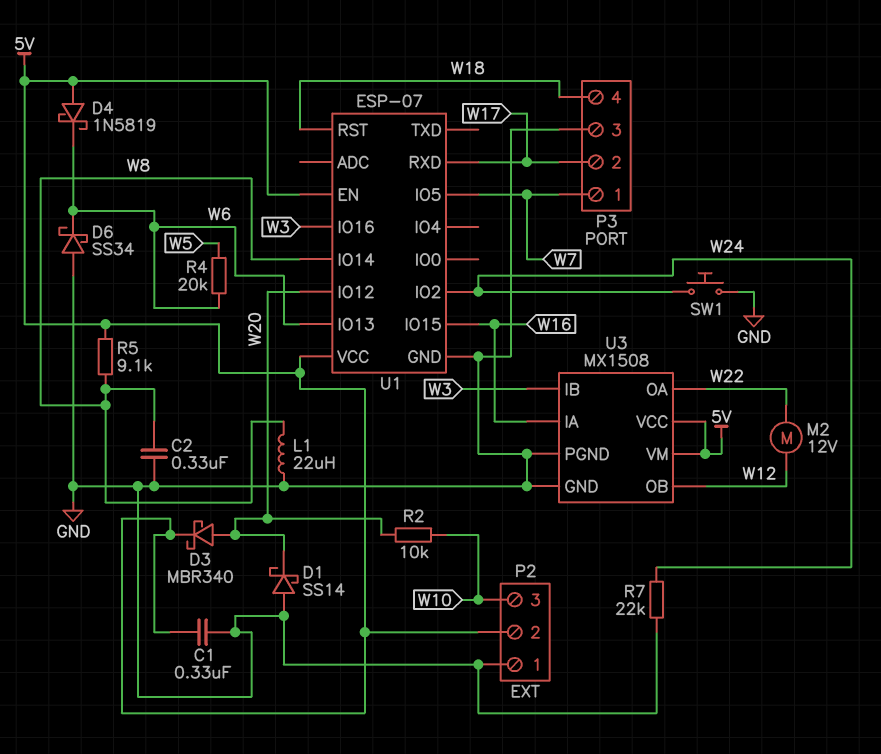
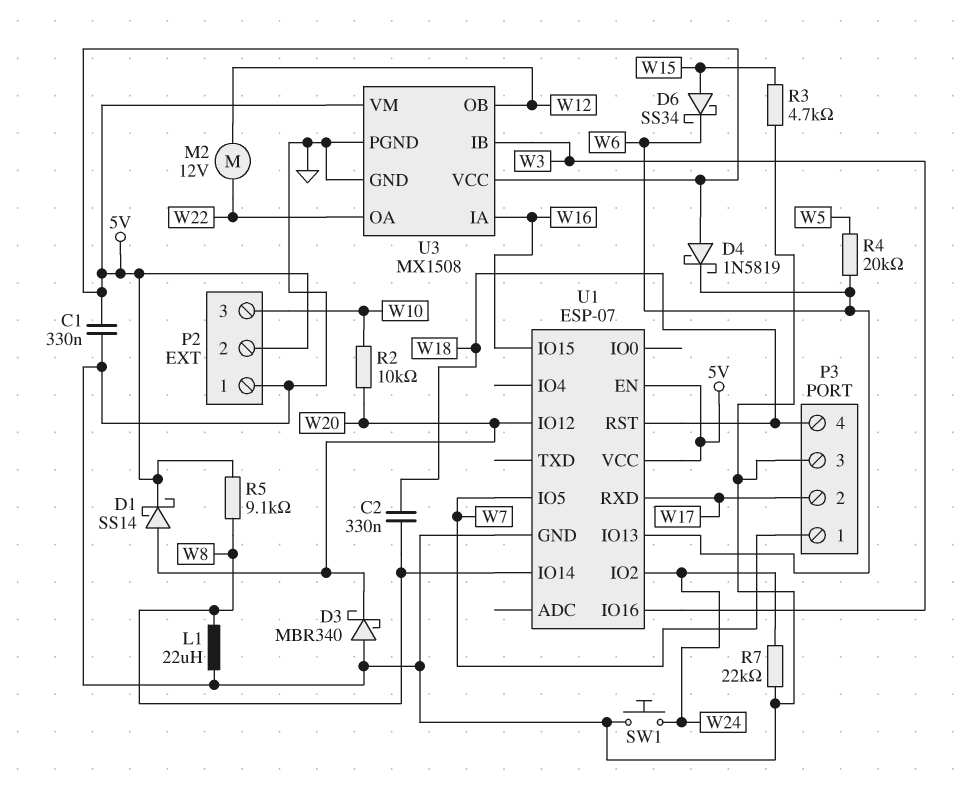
C2: 330nF (GND, W8) -> 330nF (W8, W18)
D1: schottky SS14 (A GND, K W20) -> schottky SS14 (A W20, K 5V)
D3: schottky MBR340 (A W20, K 5V) -> schottky MBR340 (A GND, K W20)
D6: schottky SS34 (A GND, K W6) -> schottky SS34 (A W15, K W6)
R3: none -> 4.7k (GND, W15)

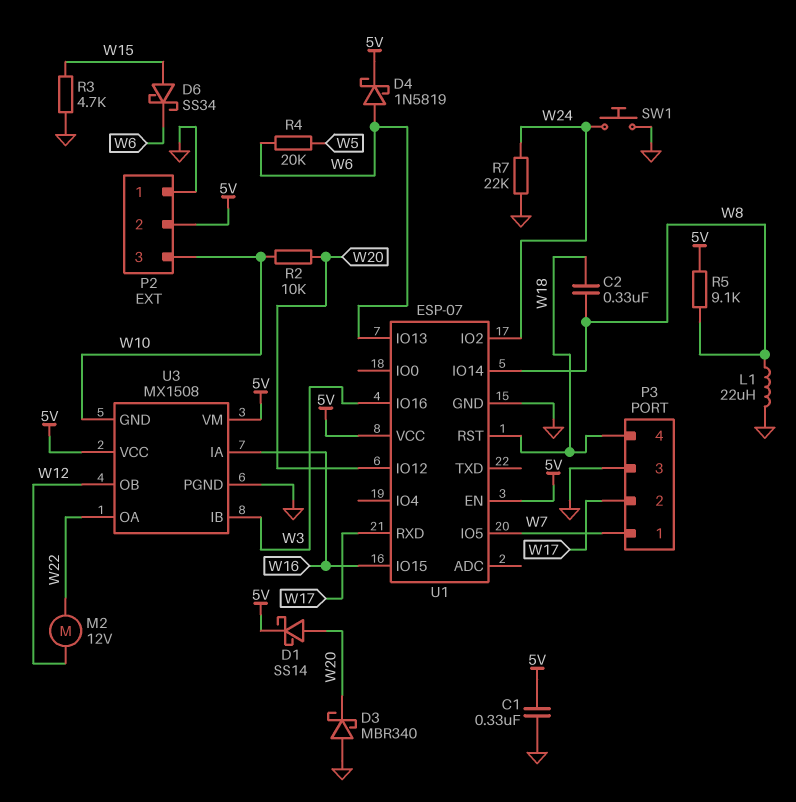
D4: schottky 1N5819 (A 5V, K W6) -> schottky 1N5819 (A W6, K 5V)
U3 pin GND: GND -> W10

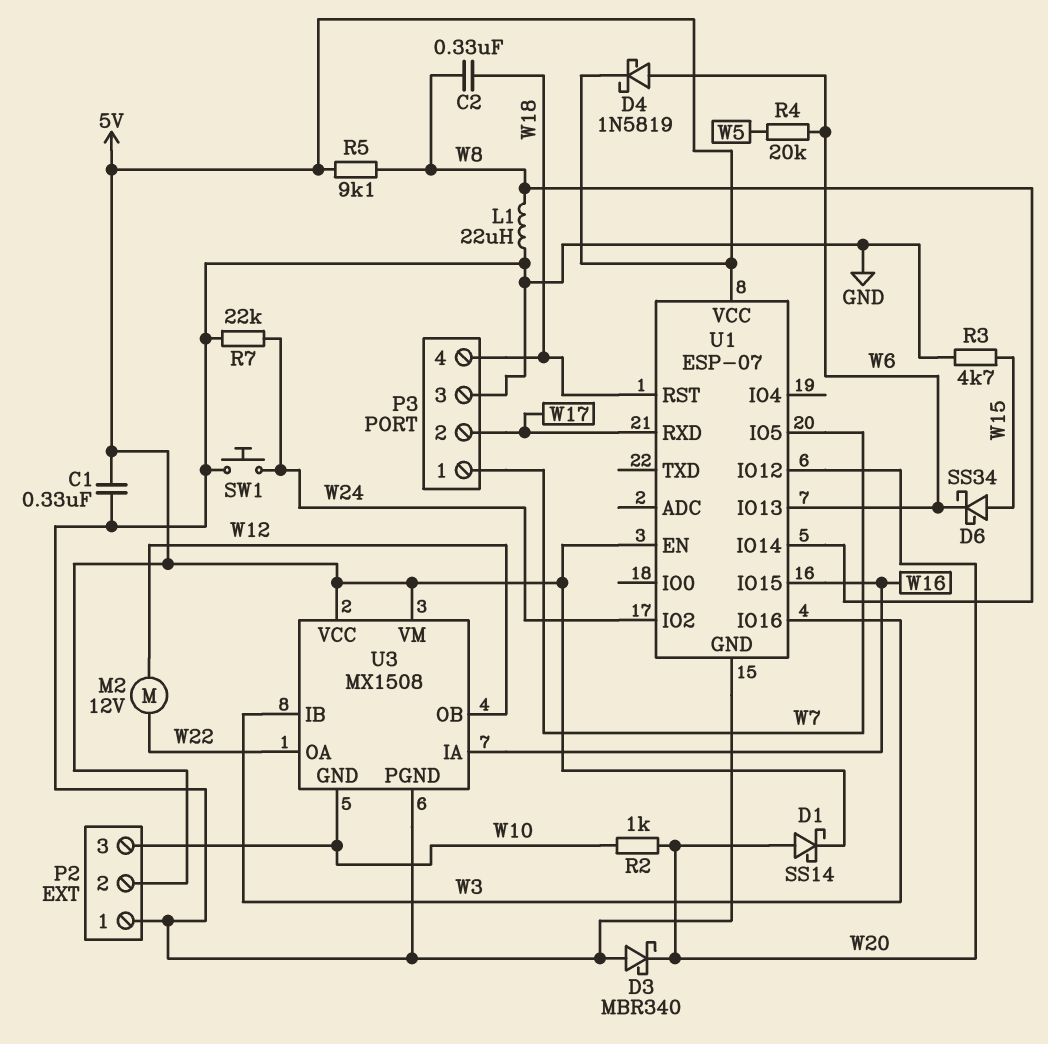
R2: 10k (W10, W20) -> 1k (W10, W20)

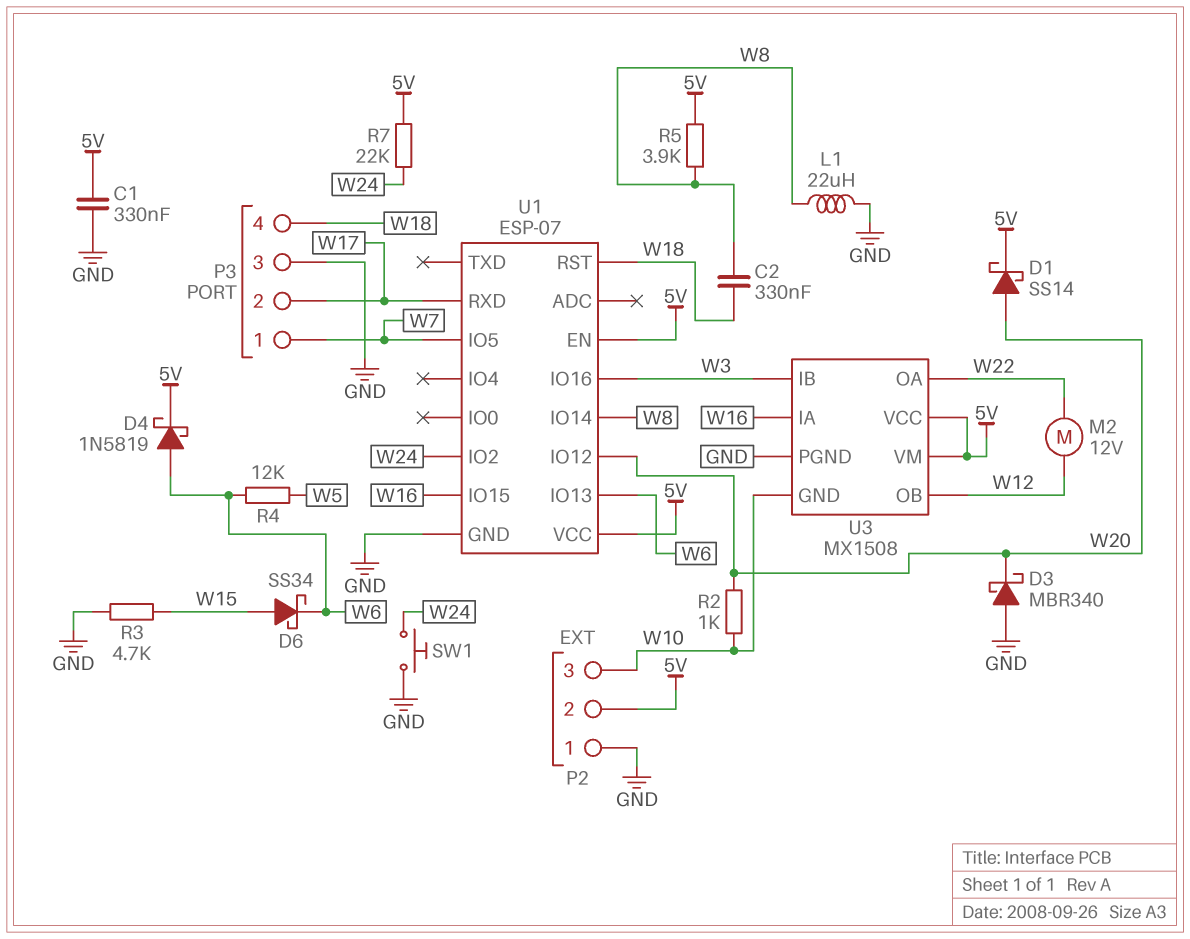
R4: 20k (W5, W6) -> 12k (W5, W6)
R5: 9.1k (5V, W8) -> 3.9k (5V, W8)
R7: 22k (GND, W24) -> 22k (5V, W24)

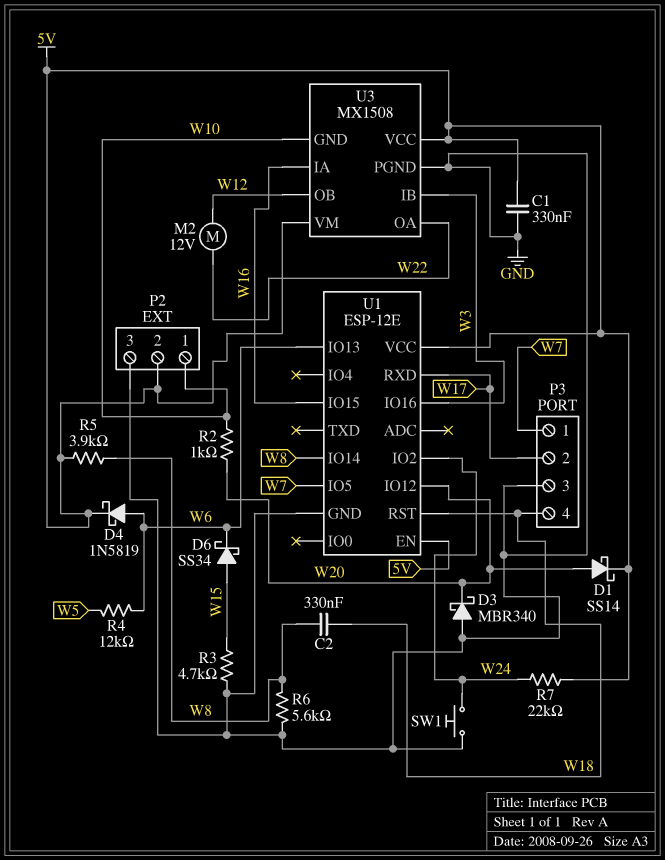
L1: 22uH (GND, W8) -> none
P2 pin 1: GND -> W10
P2 pin 3: W10 -> GND
R6: none -> 5.6k (GND, W8)
U1: ESP-07 -> ESP-12E

